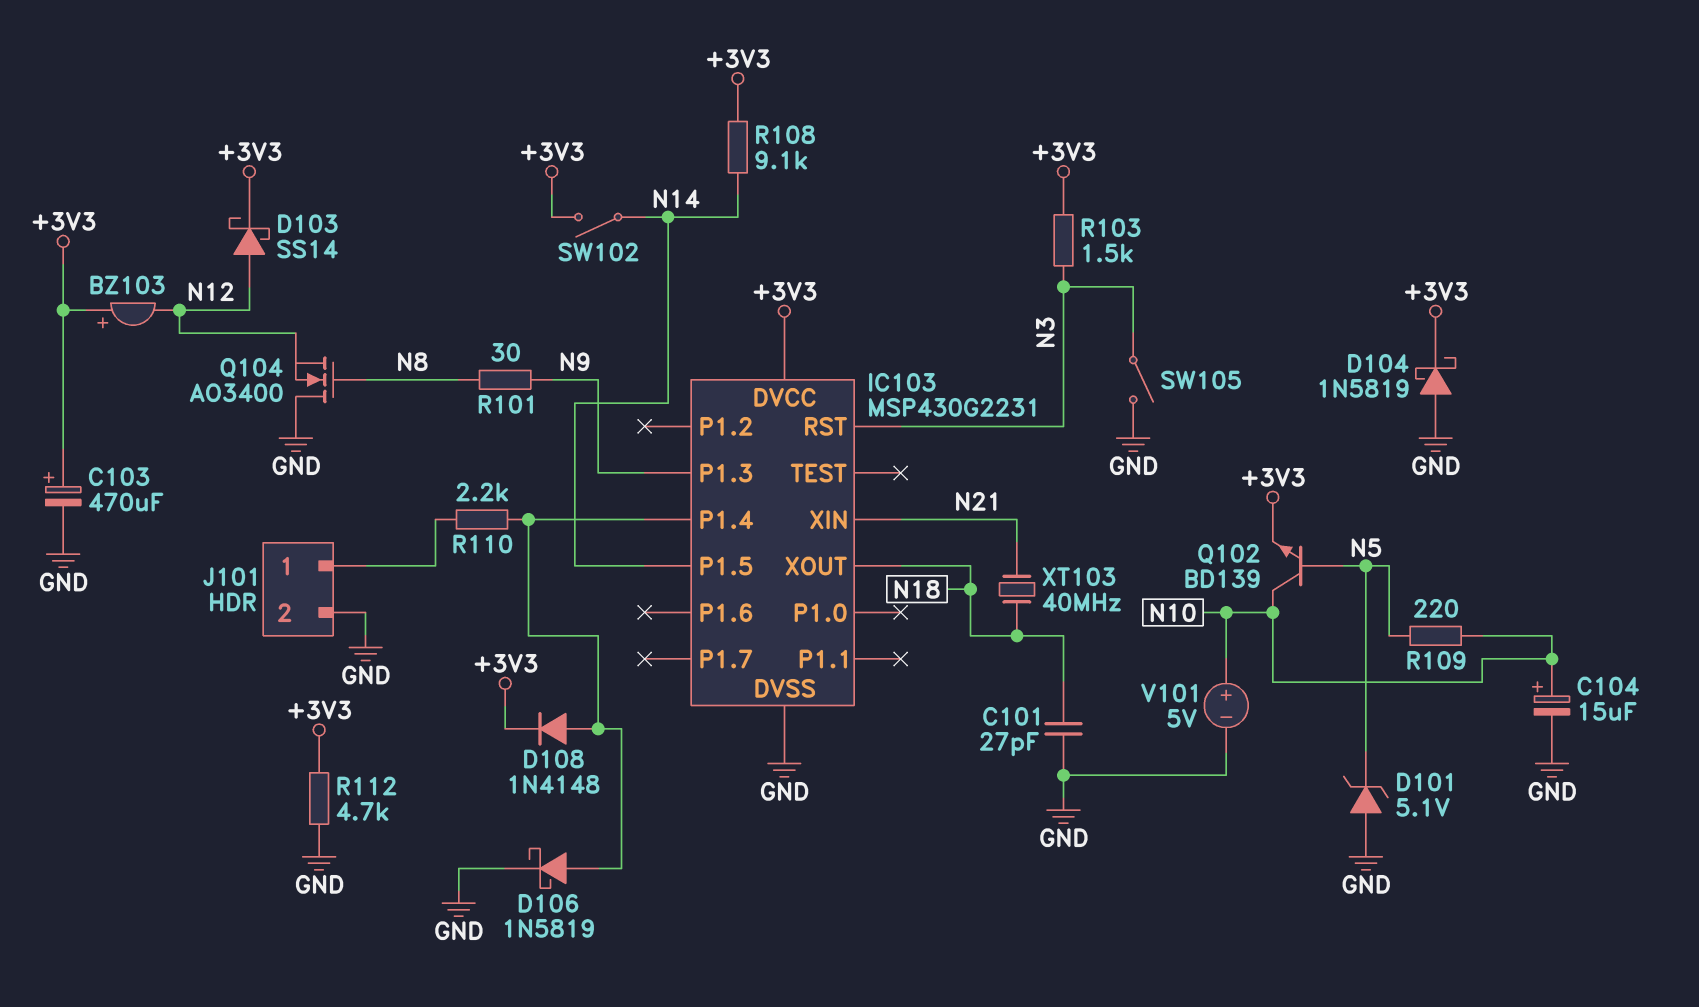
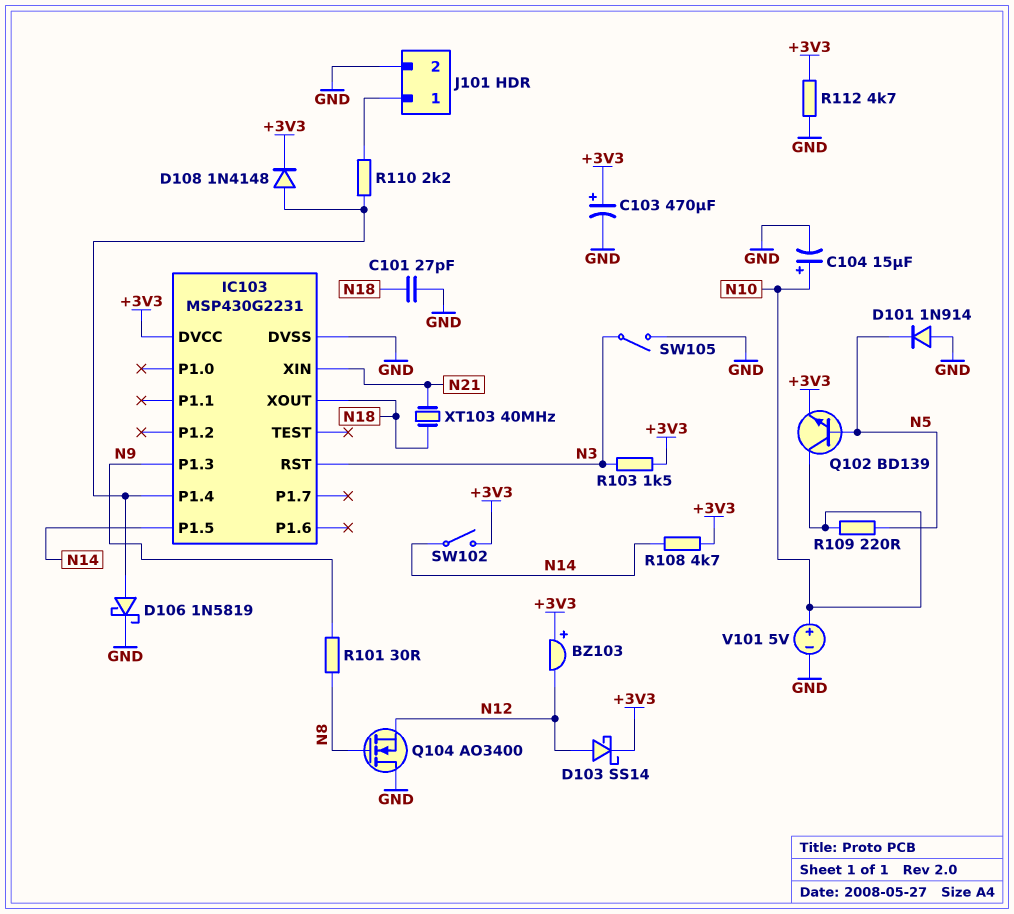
D101: zener 5.1V (A GND, K N5) -> diode 1N914 (A GND, K N5)
D104: schottky 1N5819 (A GND, K +3V3) -> none
R108: 9.1k (+3V3, N14) -> 4.7k (+3V3, N14)

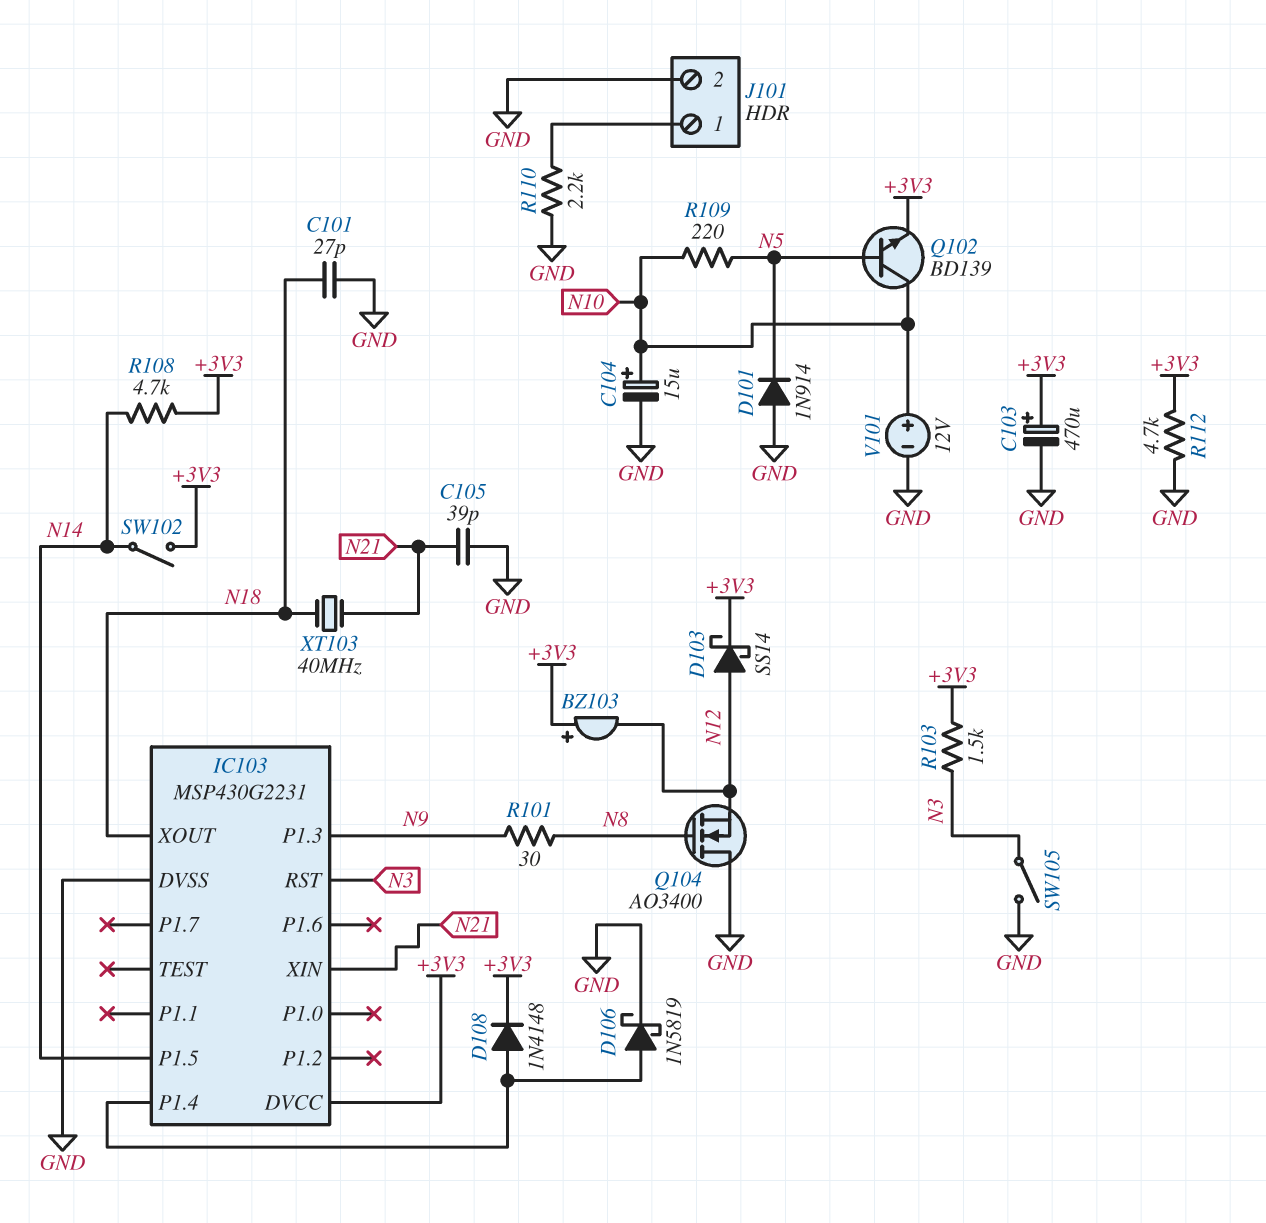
C105: none -> 39pF (GND, N21)
R110: 2.2k (IC103/P1.4, J101/1) -> 2.2k (GND, J101/1)
V101: 5V (plus N10, minus GND) -> 12V (plus N10, minus GND)

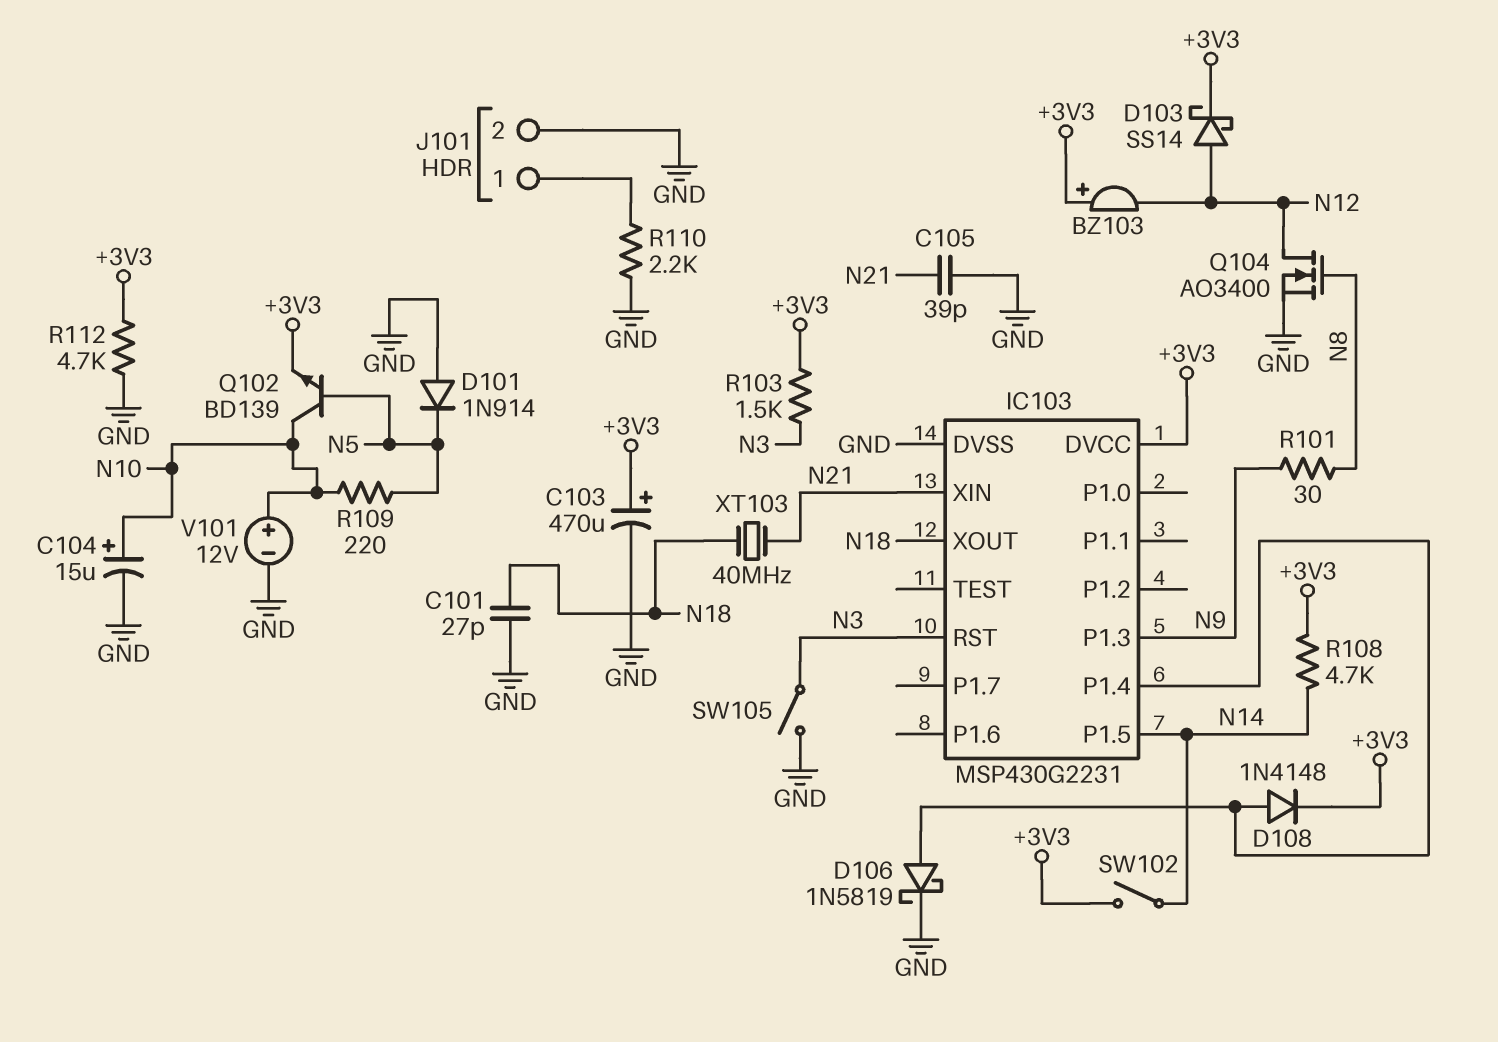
Q104: NMOS AO3400 (G N8, D GND, S N12) -> NMOS AO3400 (G N8, D N12, S GND)

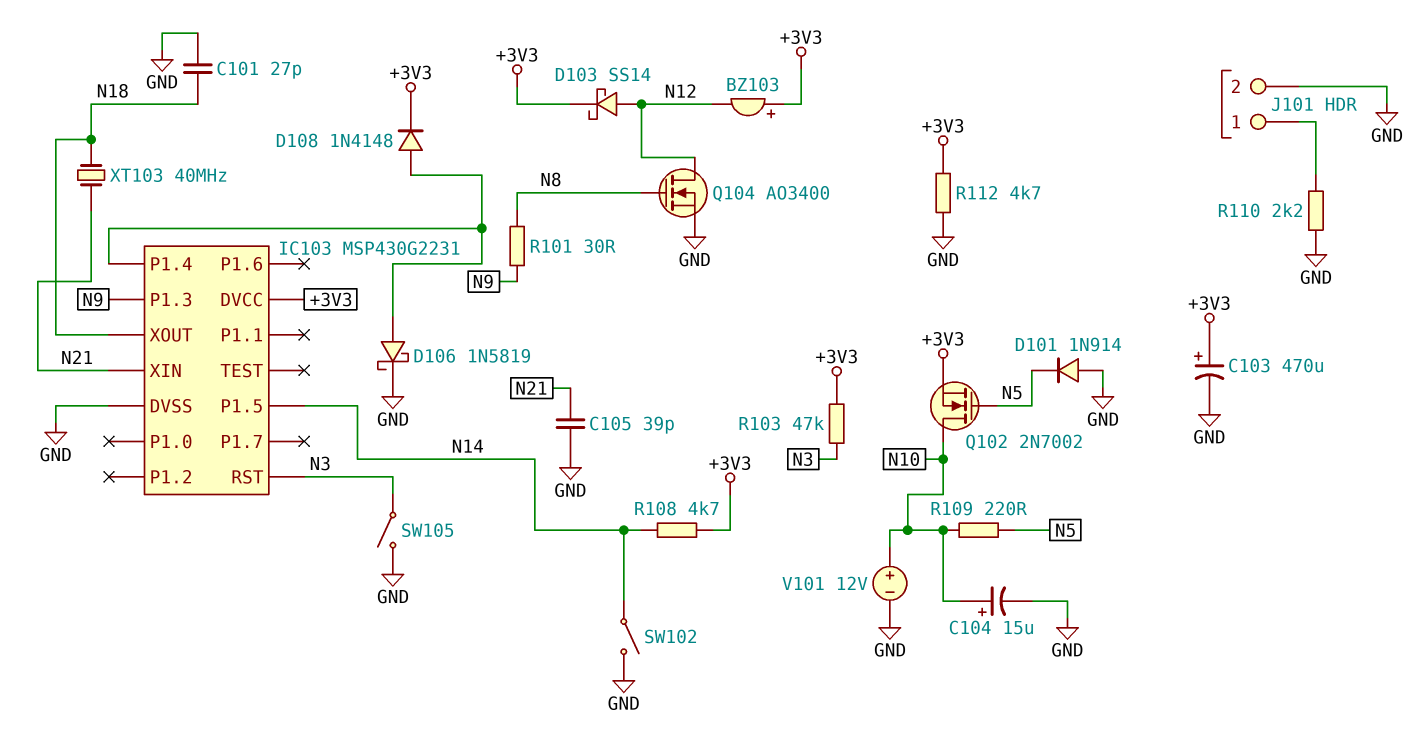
Q102: NPN BD139 (B N5, C N10, E +3V3) -> NMOS 2N7002 (G N5, D N10, S +3V3)
R103: 1.5k (+3V3, N3) -> 47k (+3V3, N3)
SW102: switch (+3V3, N14) -> switch (GND, N14)

